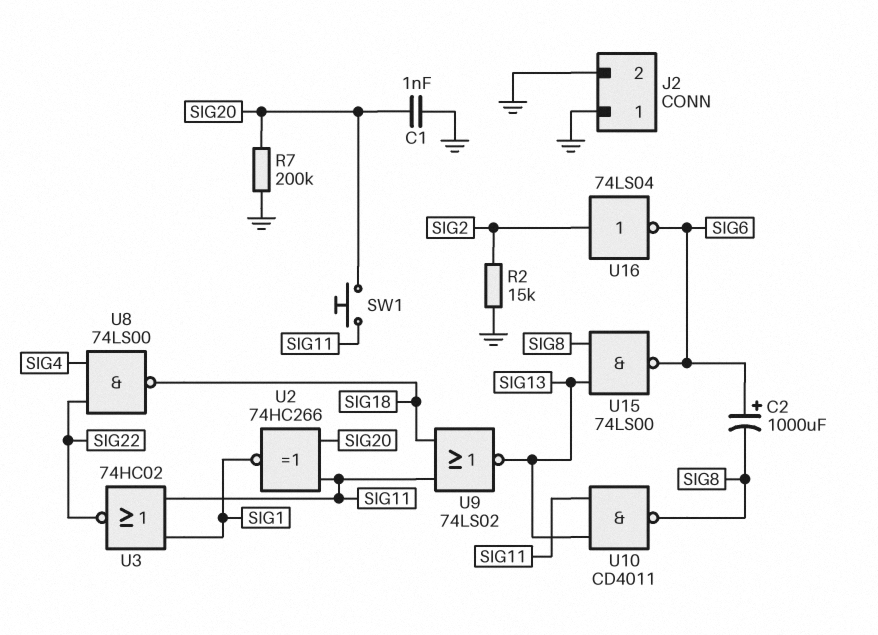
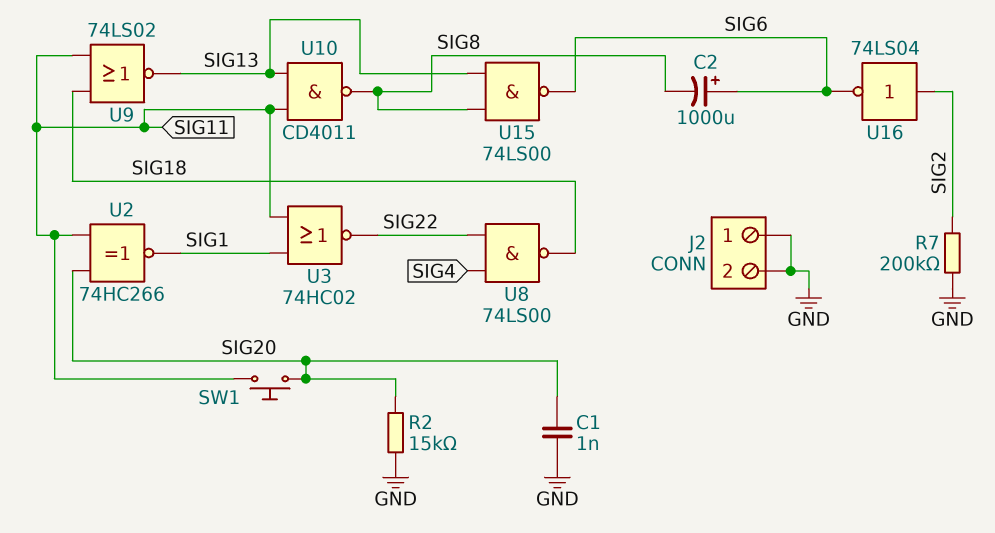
R2: 15k (GND, SIG2) -> 15k (GND, SIG20)
R7: 200k (GND, SIG20) -> 200k (GND, SIG2)

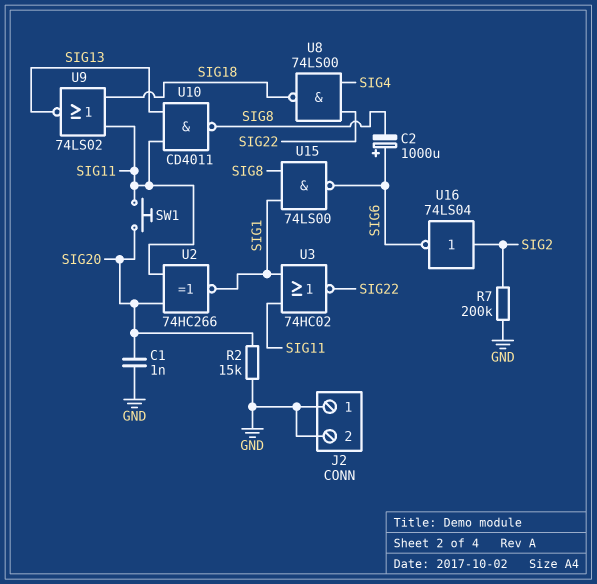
U15: NAND 74LS00 (in SIG8, in SIG13, out SIG6) -> NAND 74LS00 (in SIG1, in SIG8, out SIG6)

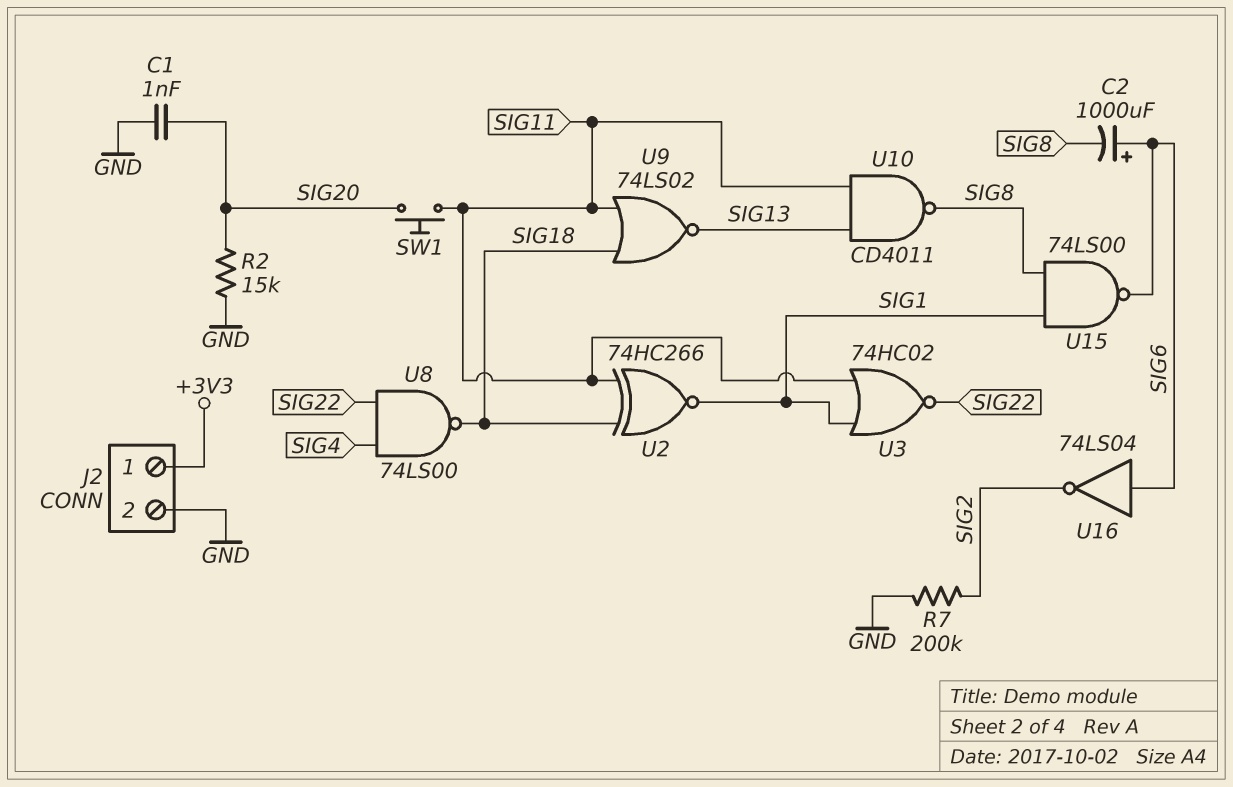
J2 pin 1: GND -> +3V3
U2: XNOR 74HC266 (in SIG11, in SIG20, out SIG1) -> XNOR 74HC266 (in SIG11, in SIG18, out SIG1)
U16: NOT 74LS04 (in SIG2, out SIG6) -> NOT 74LS04 (in SIG6, out SIG2)

